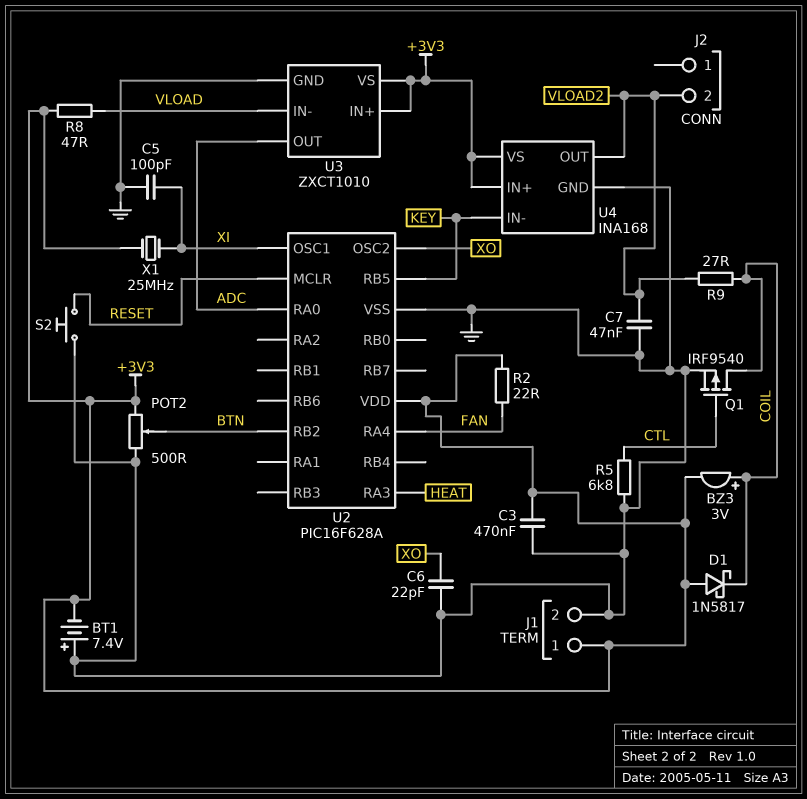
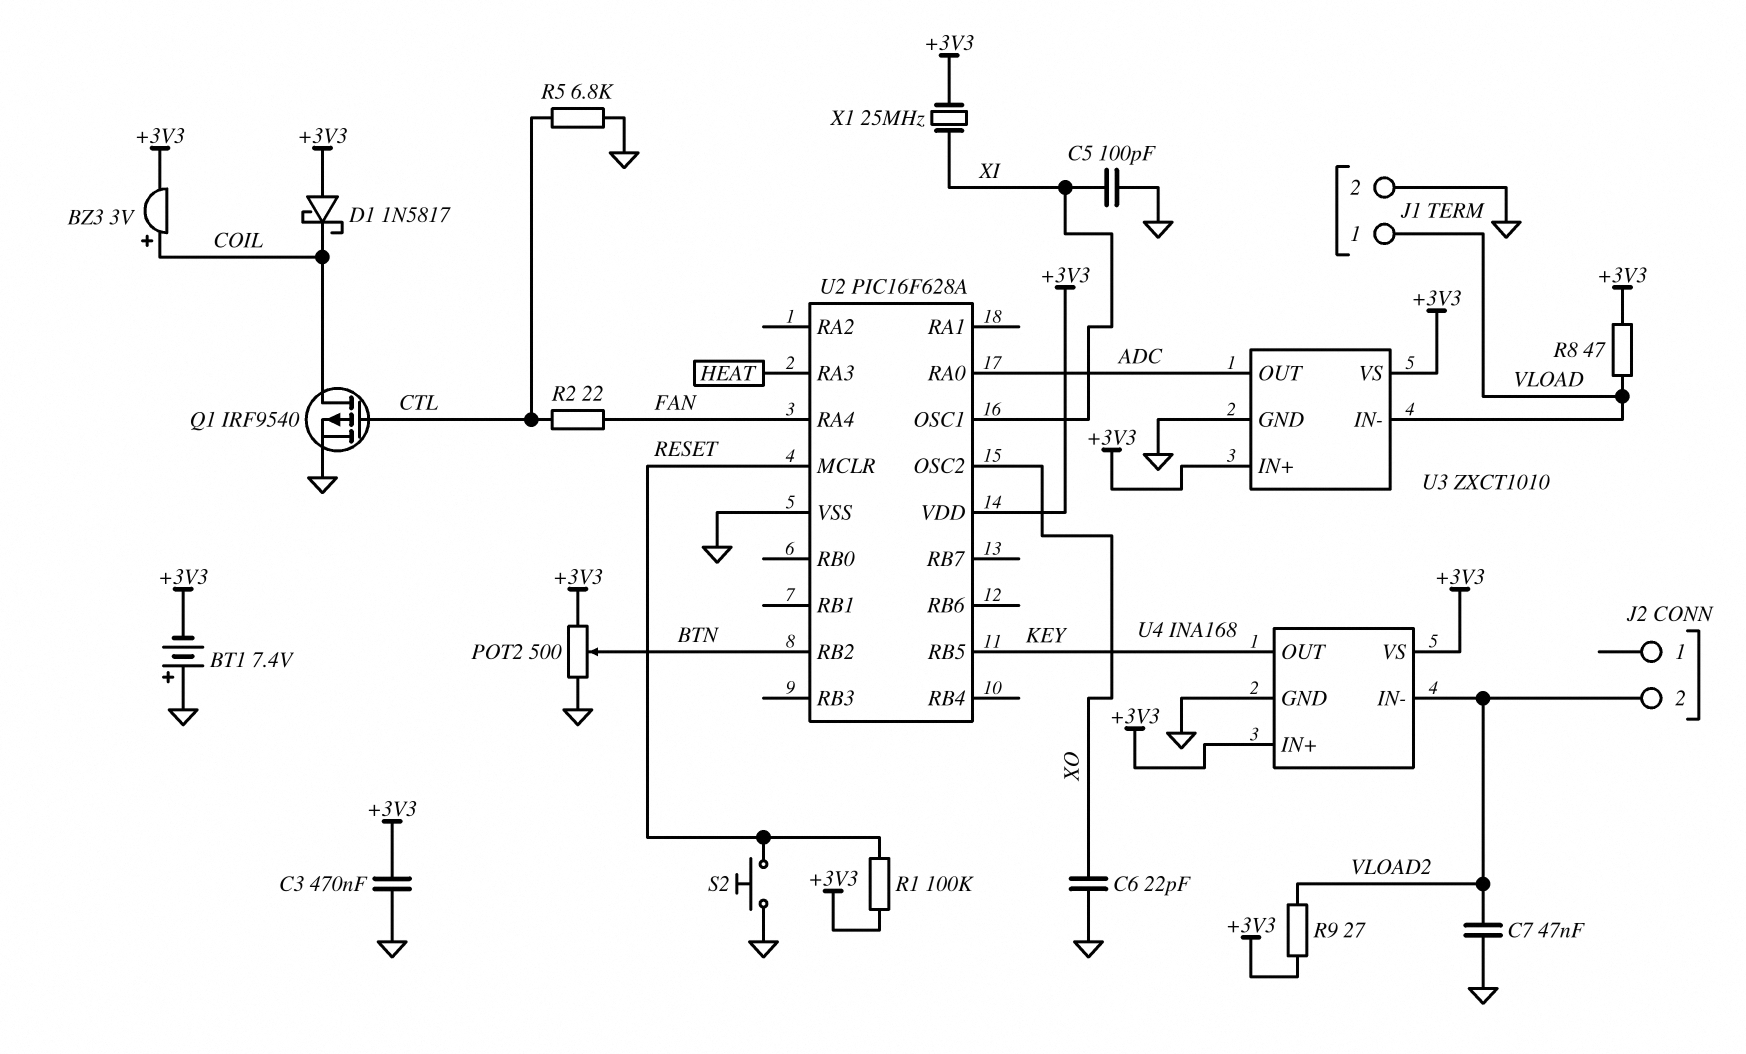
J1 pin 1: +3V3 -> VLOAD
R1: none -> 100k (+3V3, RESET)
R2: 22 (+3V3, FAN) -> 22 (CTL, FAN)
R9: 27 (COIL, VLOAD2) -> 27 (+3V3, VLOAD2)
U4 pin IN-: KEY -> VLOAD2
U4 pin OUT: VLOAD2 -> KEY

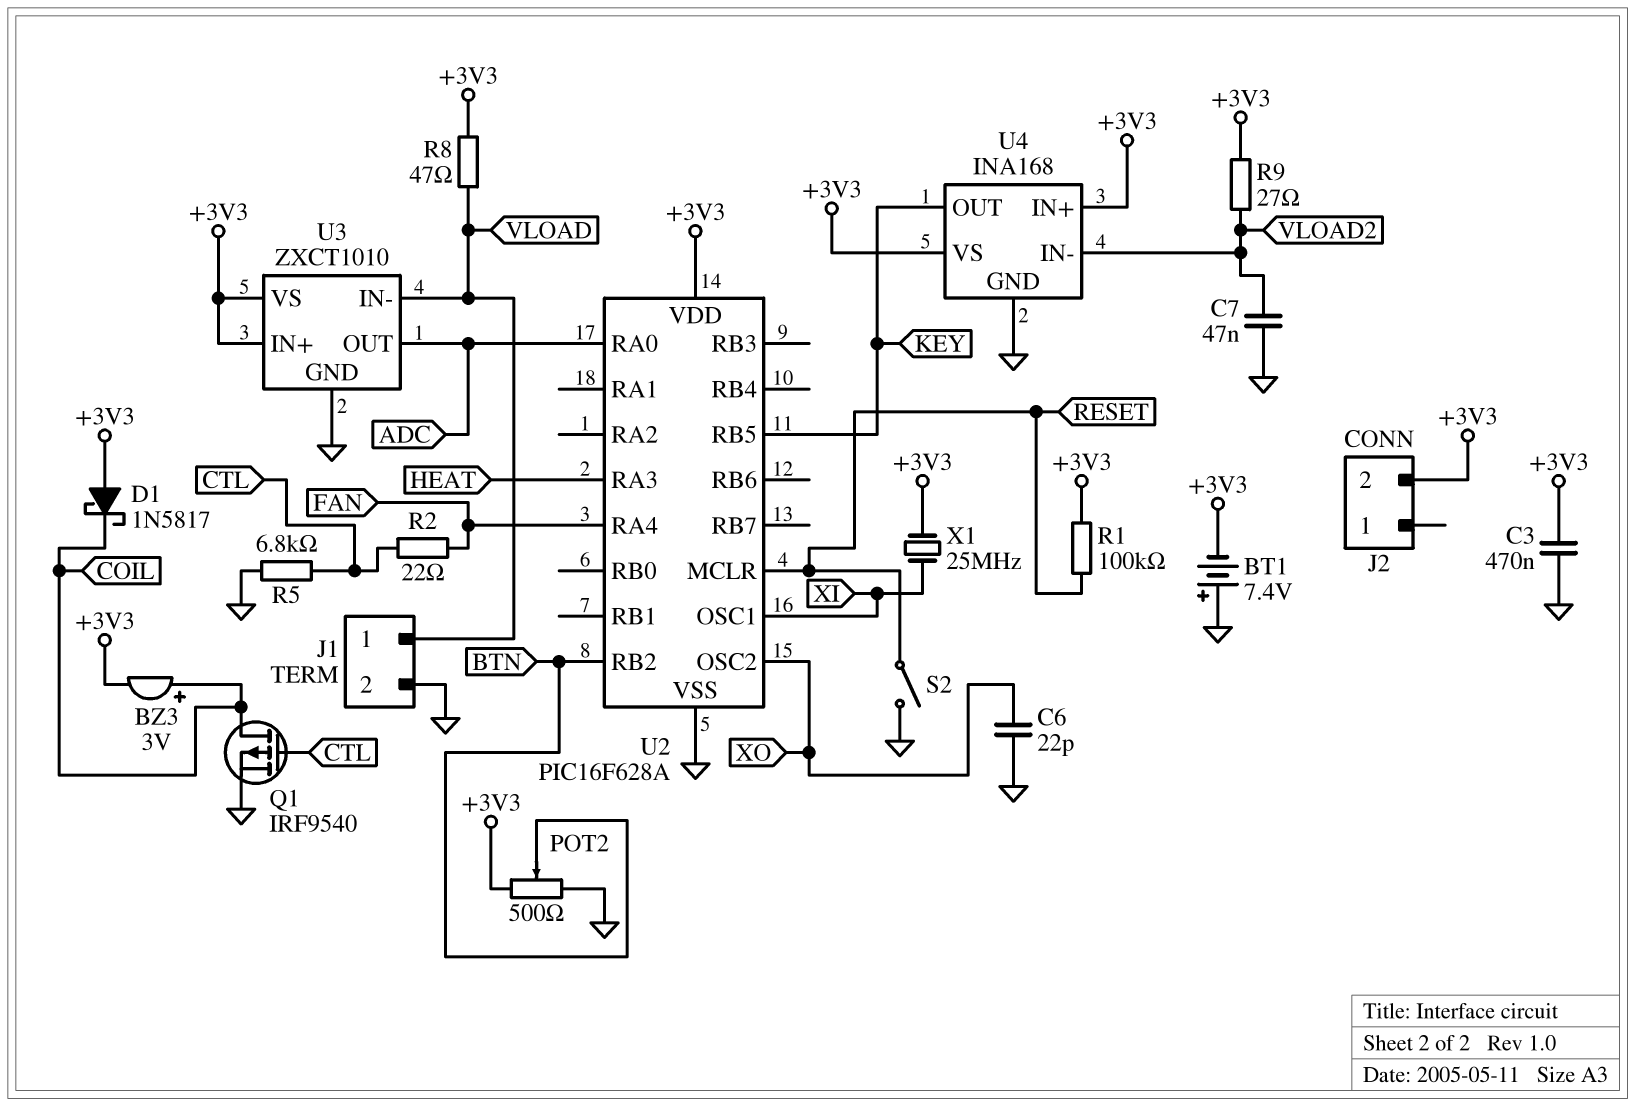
C5: 100pF (GND, XI) -> none
J2 pin 2: VLOAD2 -> +3V3
S2: button (GND, RESET) -> switch (GND, RESET)

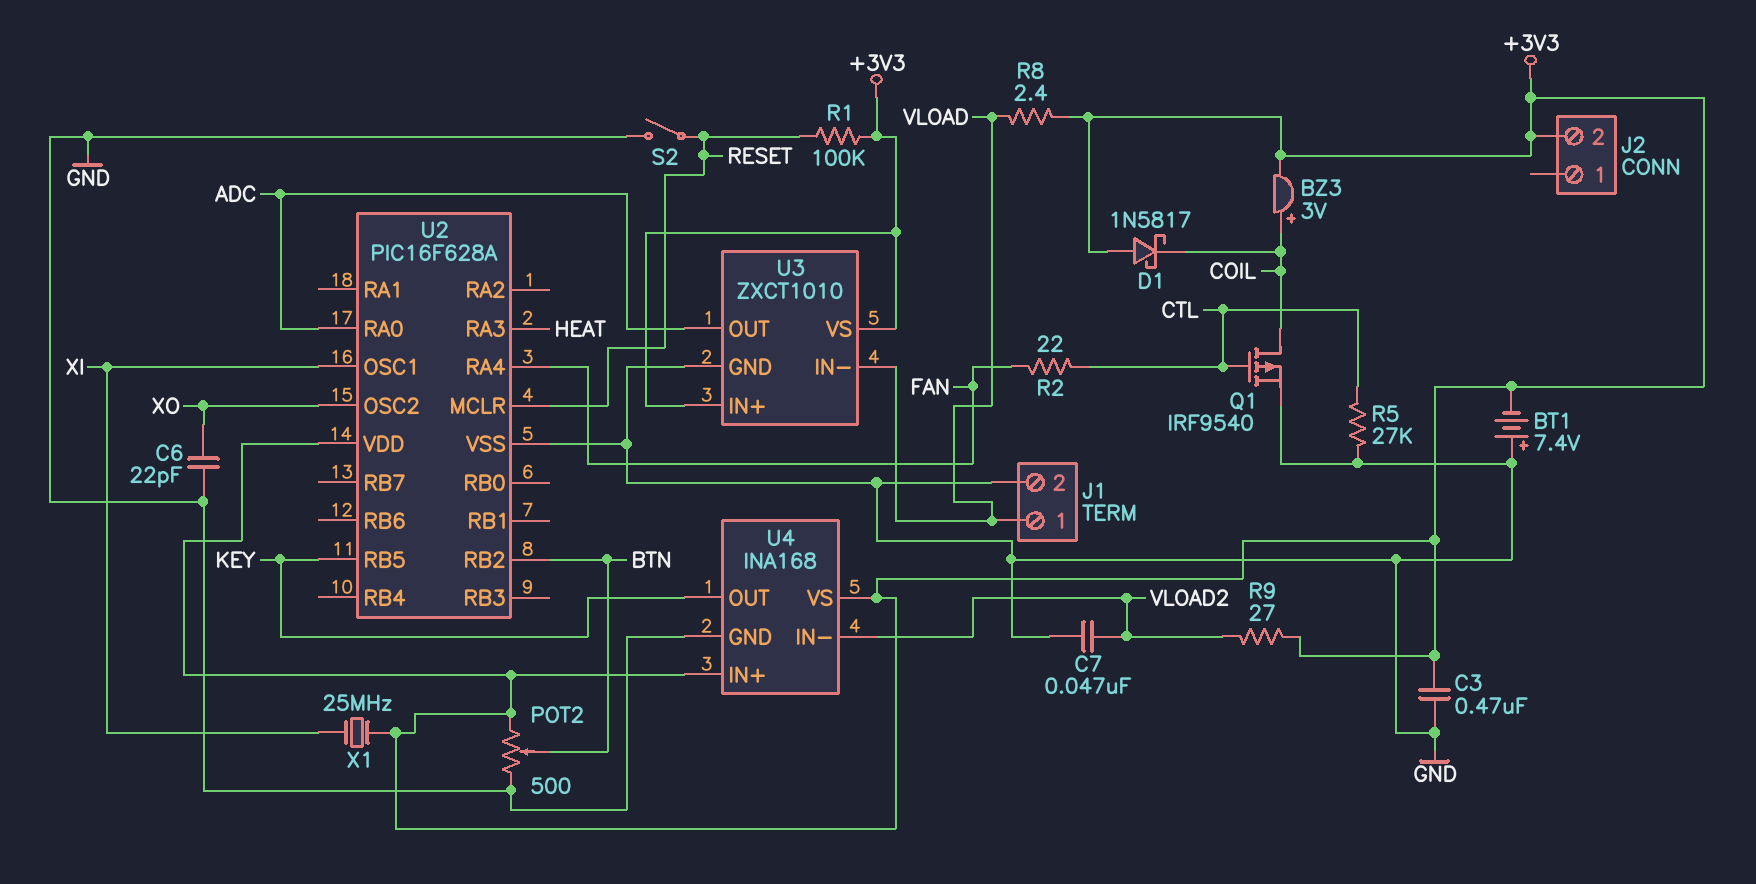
R5: 6.8k (CTL, GND) -> 27k (CTL, GND)
R8: 47 (+3V3, VLOAD) -> 2.4 (+3V3, VLOAD)

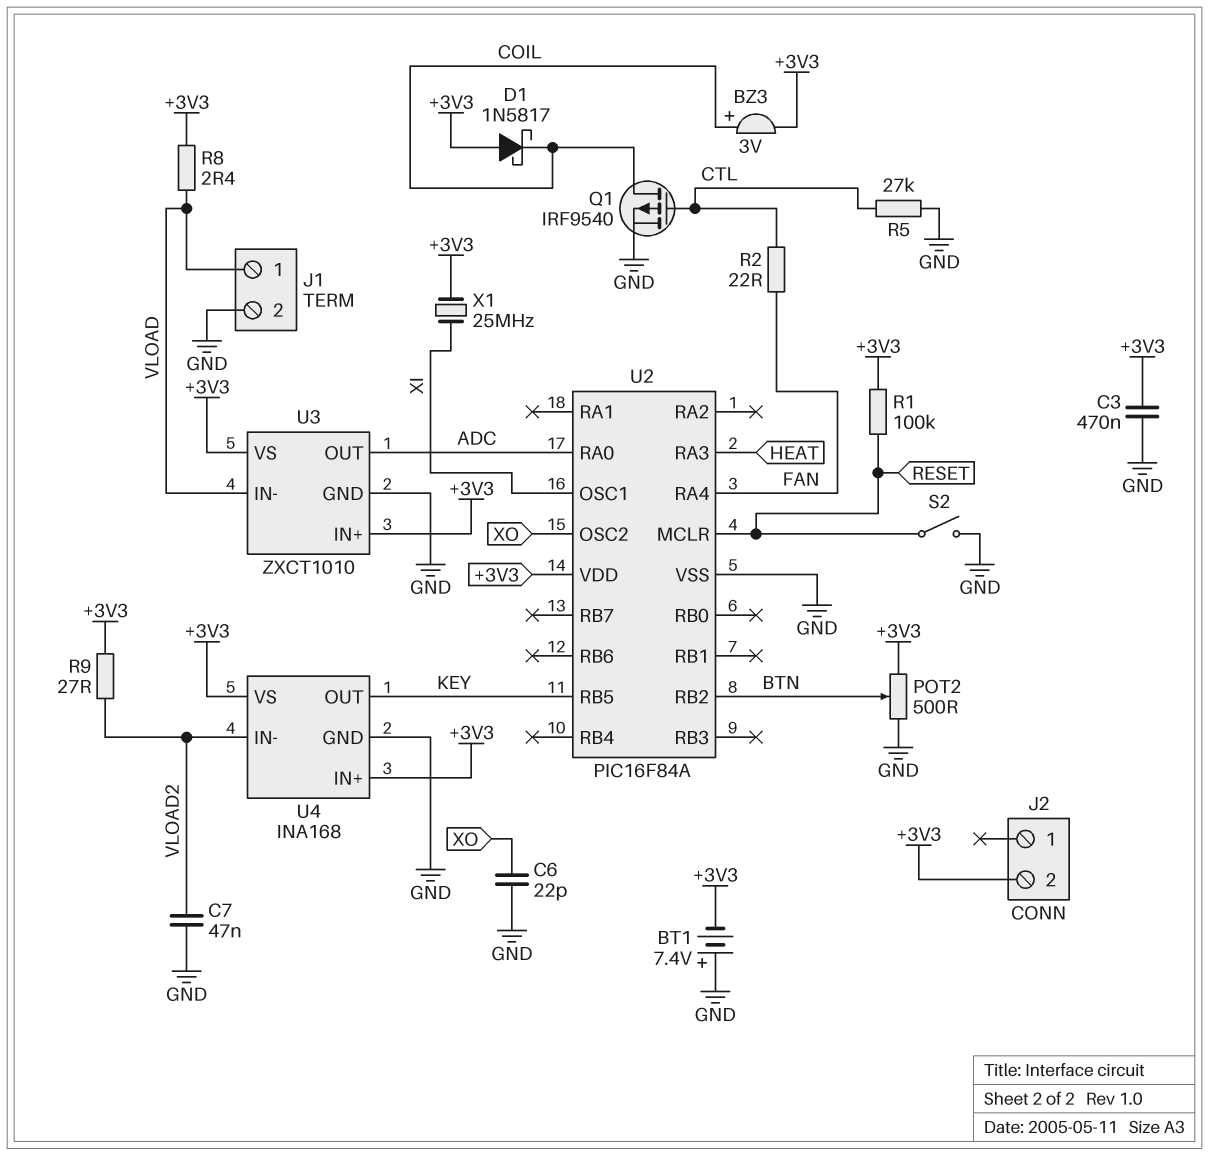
U2: PIC16F628A -> PIC16F84A

